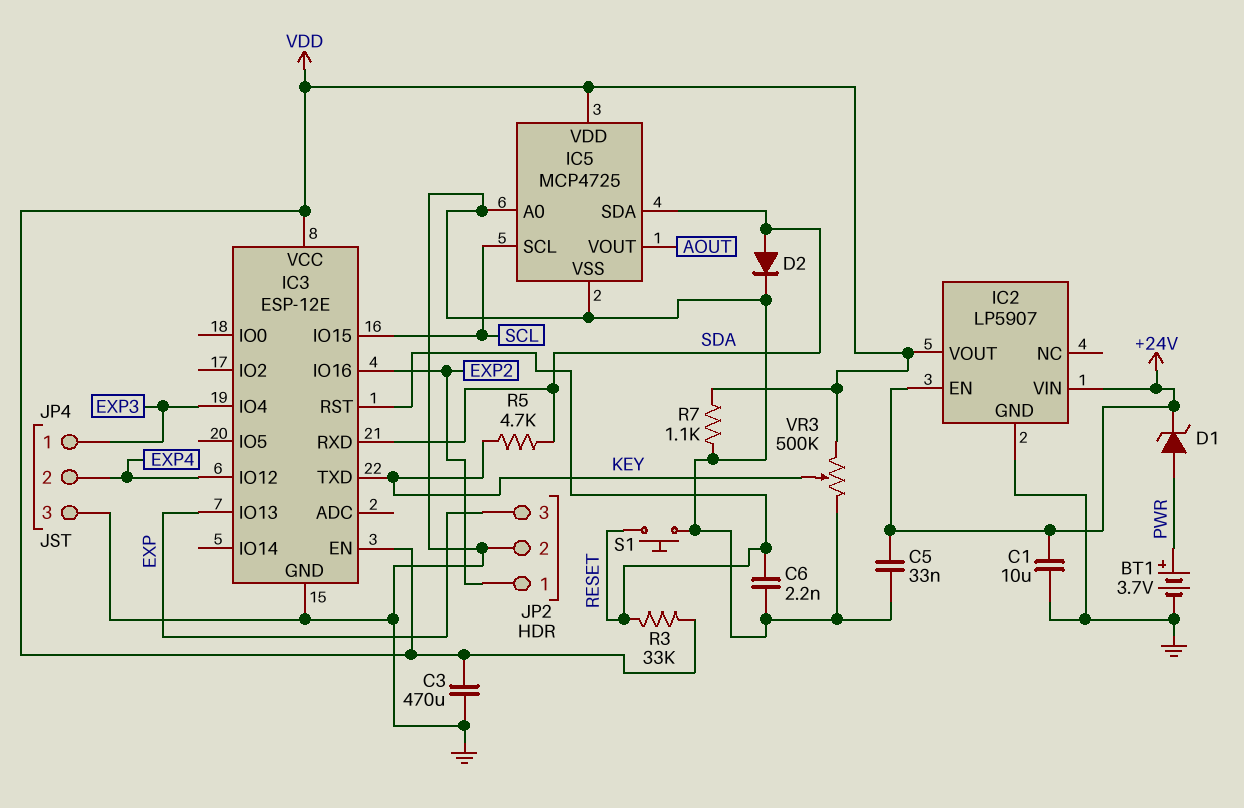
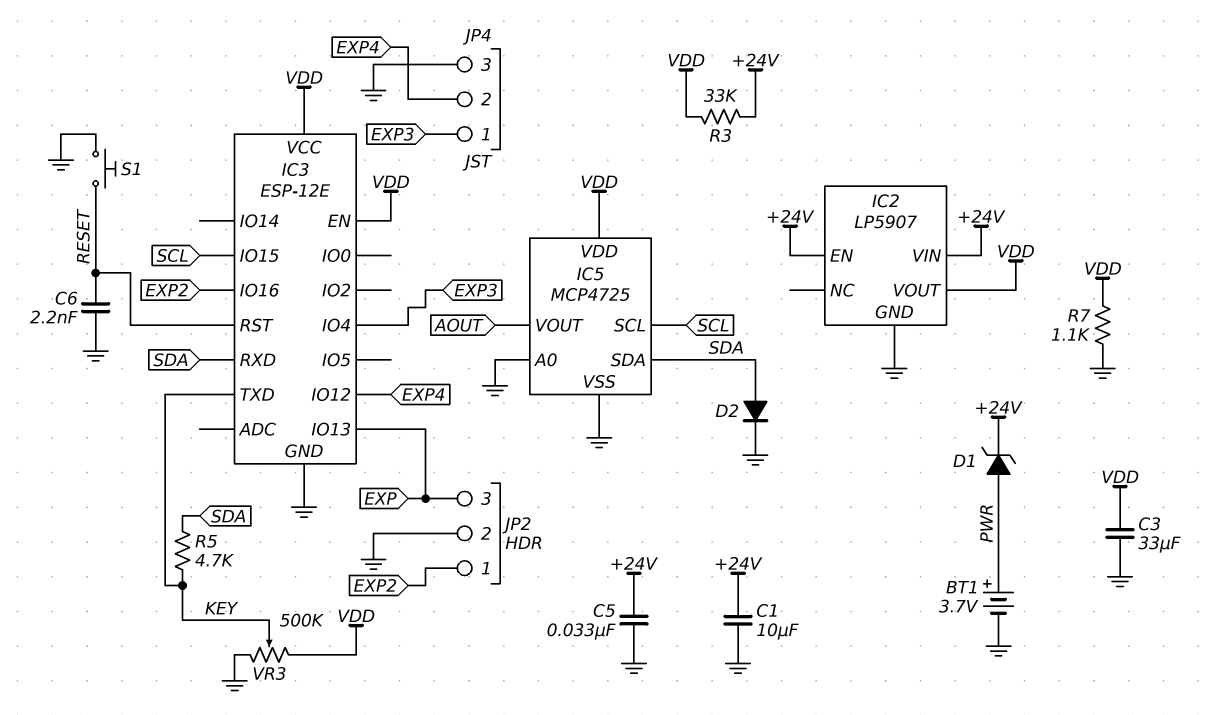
C3: 470uF (GND, VDD) -> 33uF (GND, VDD)
R3: 33k (RESET, VDD) -> 33k (+24V, VDD)

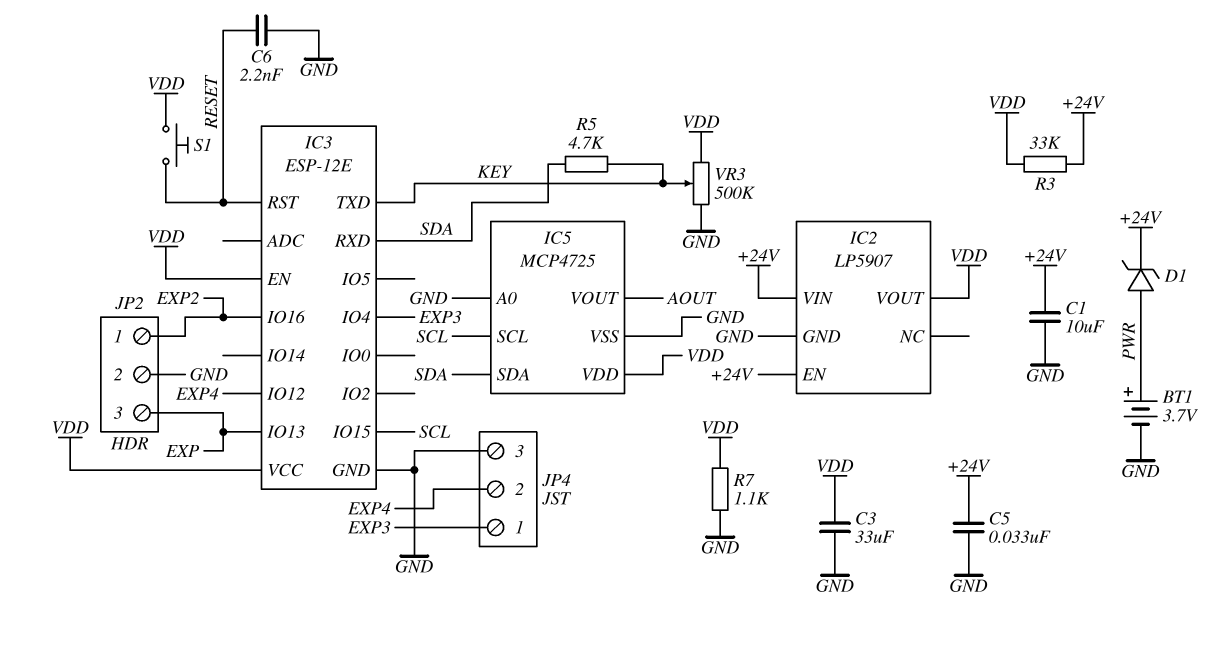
D2: diode (A SDA, K GND) -> none
S1: button (GND, RESET) -> button (RESET, VDD)

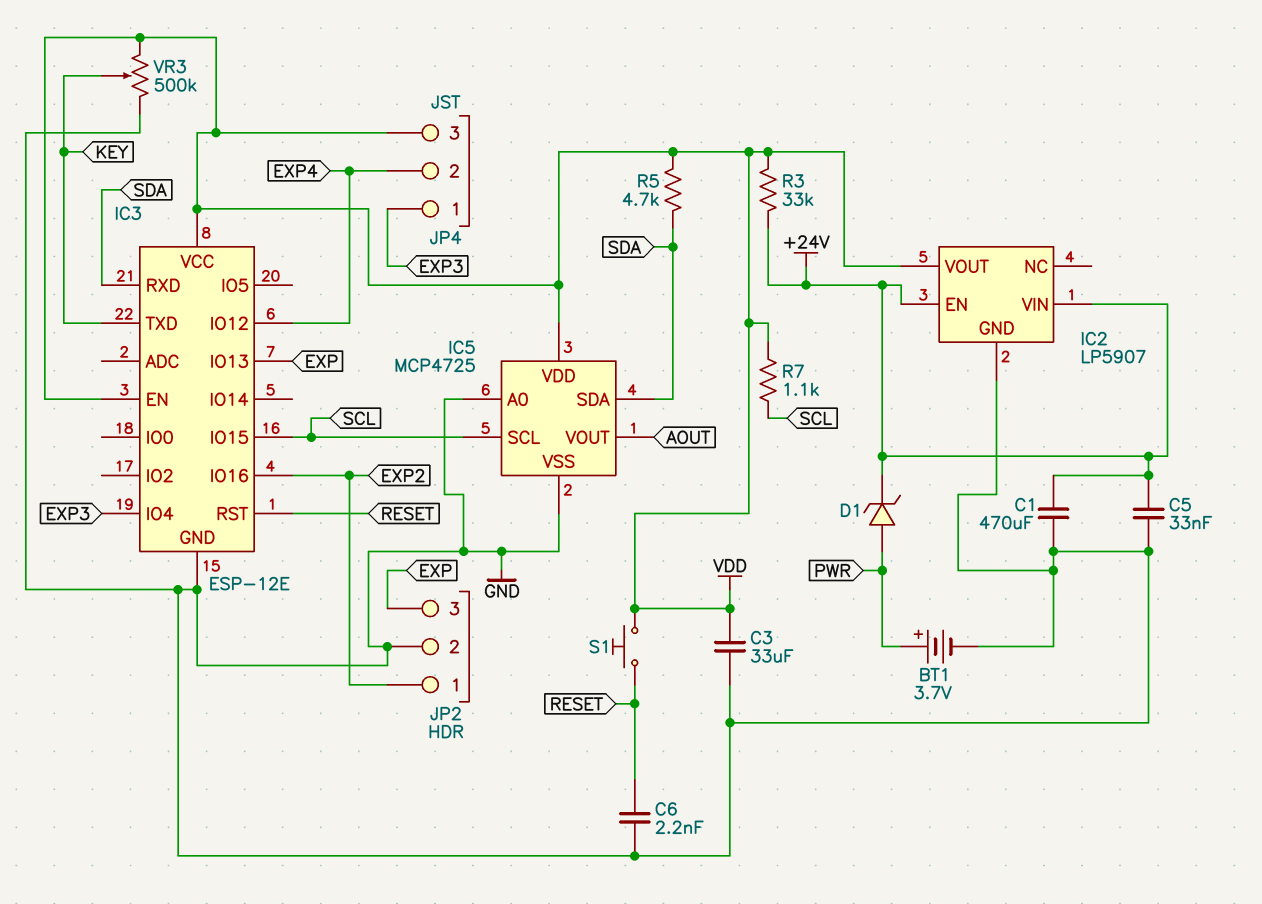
C1: 10uF (+24V, GND) -> 470uF (+24V, GND)
JP4 pin 3: GND -> VDD
R5: 4.7k (KEY, SDA) -> 4.7k (SDA, VDD)
R7: 1.1k (GND, VDD) -> 1.1k (SCL, VDD)

